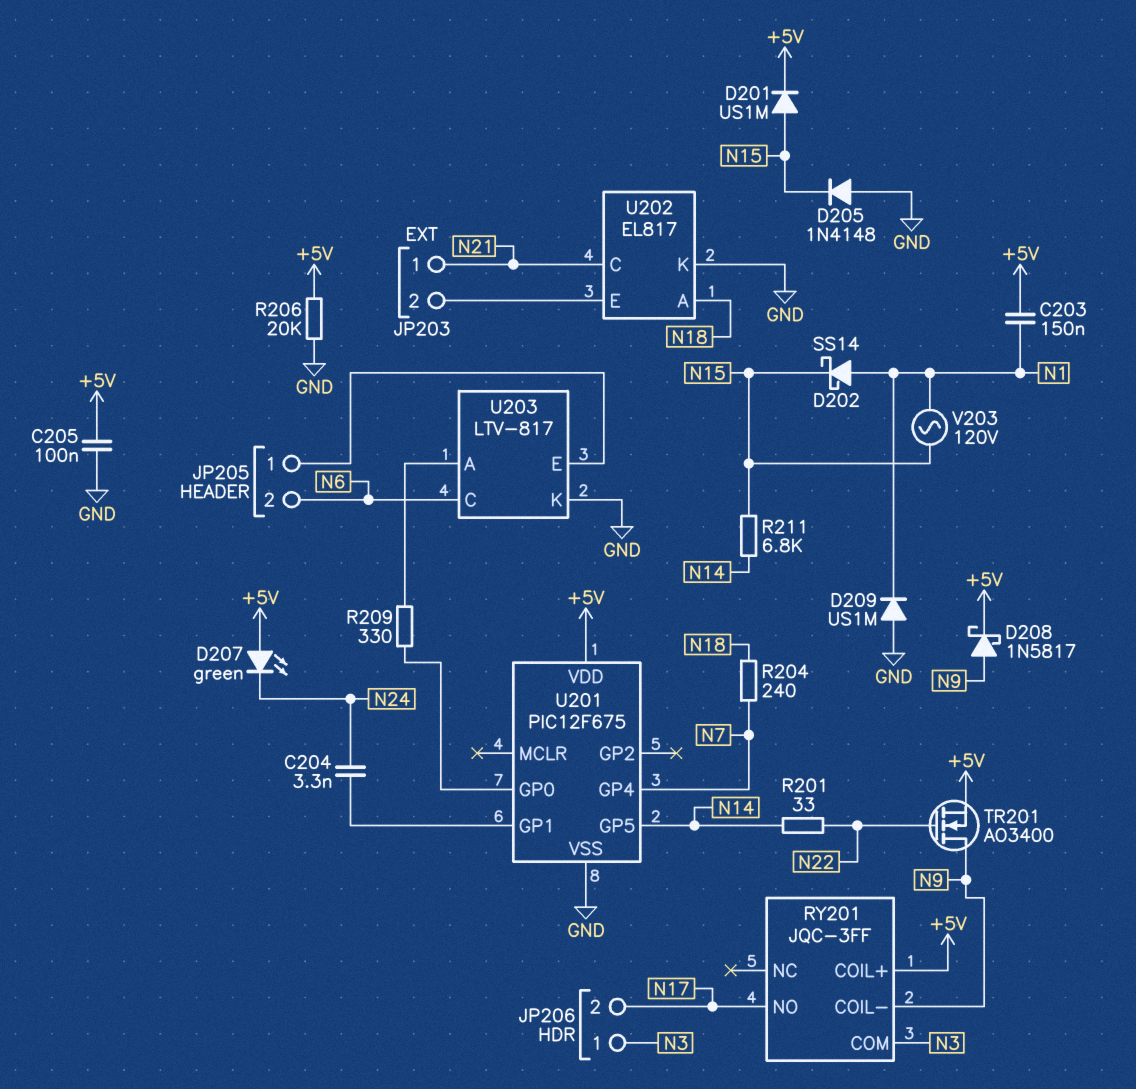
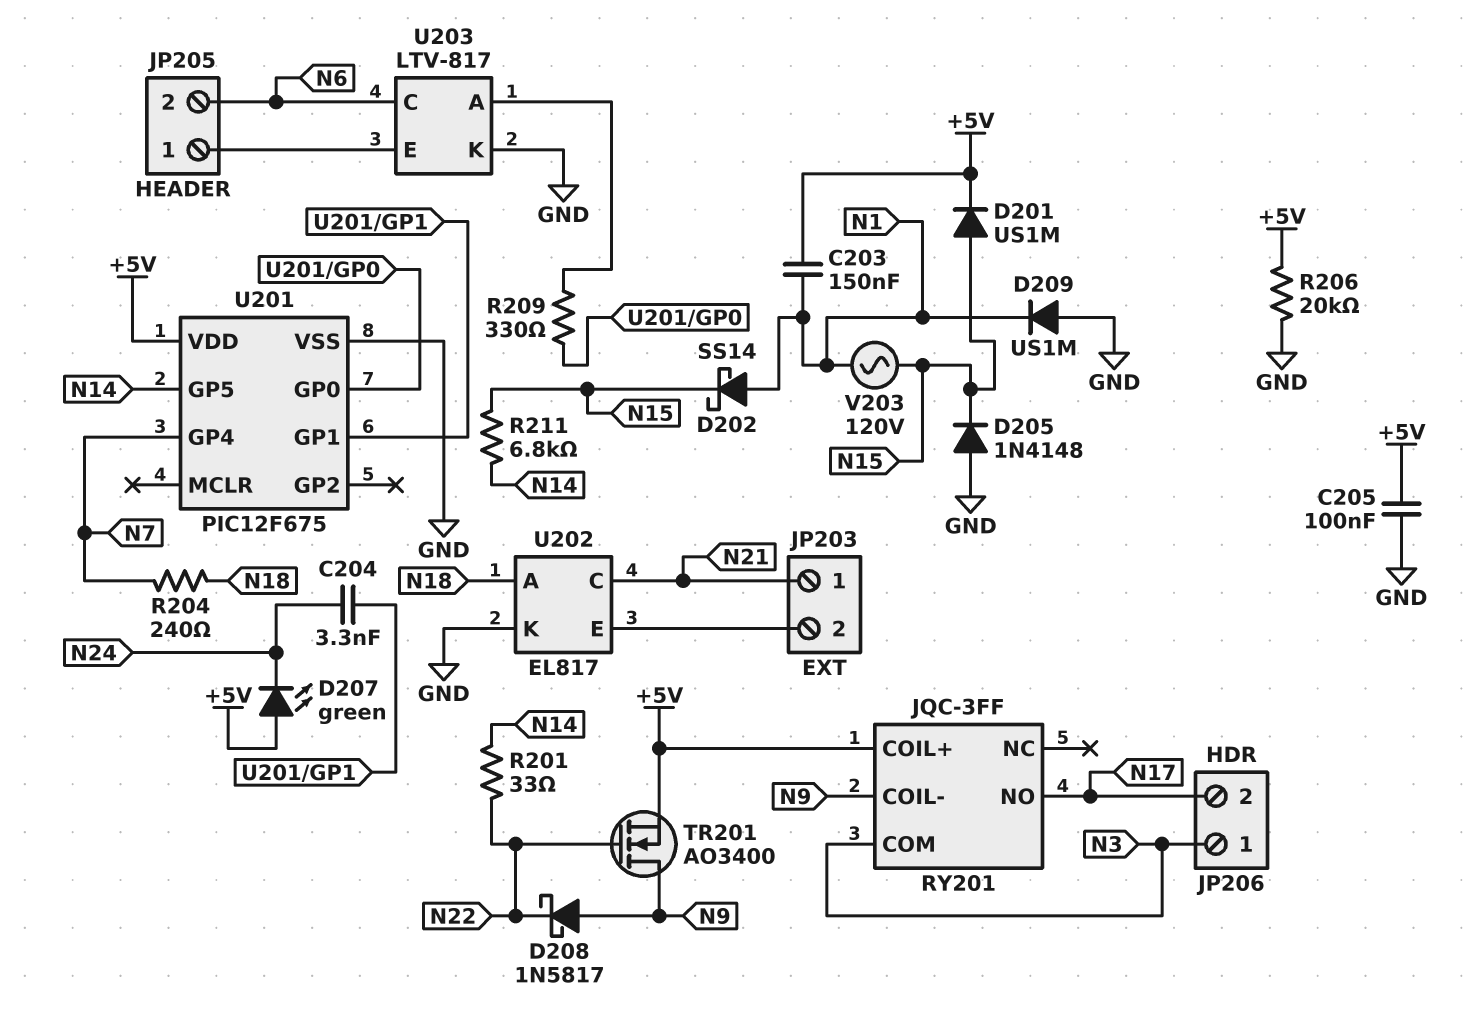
D208: schottky 1N5817 (A N9, K +5V) -> schottky 1N5817 (A N9, K N22)

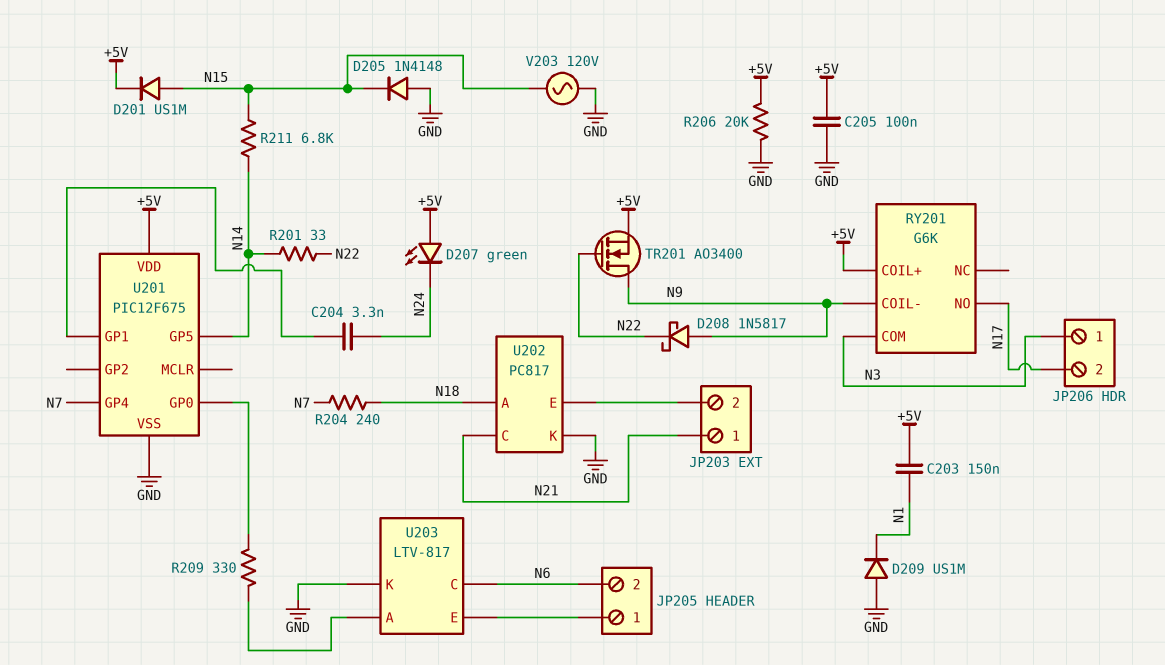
D202: schottky SS14 (A N1, K N15) -> none
RY201: JQC-3FF -> G6K
U202: EL817 -> PC817
V203: AC 120V (N1, N15) -> AC 120V (GND, N15)

